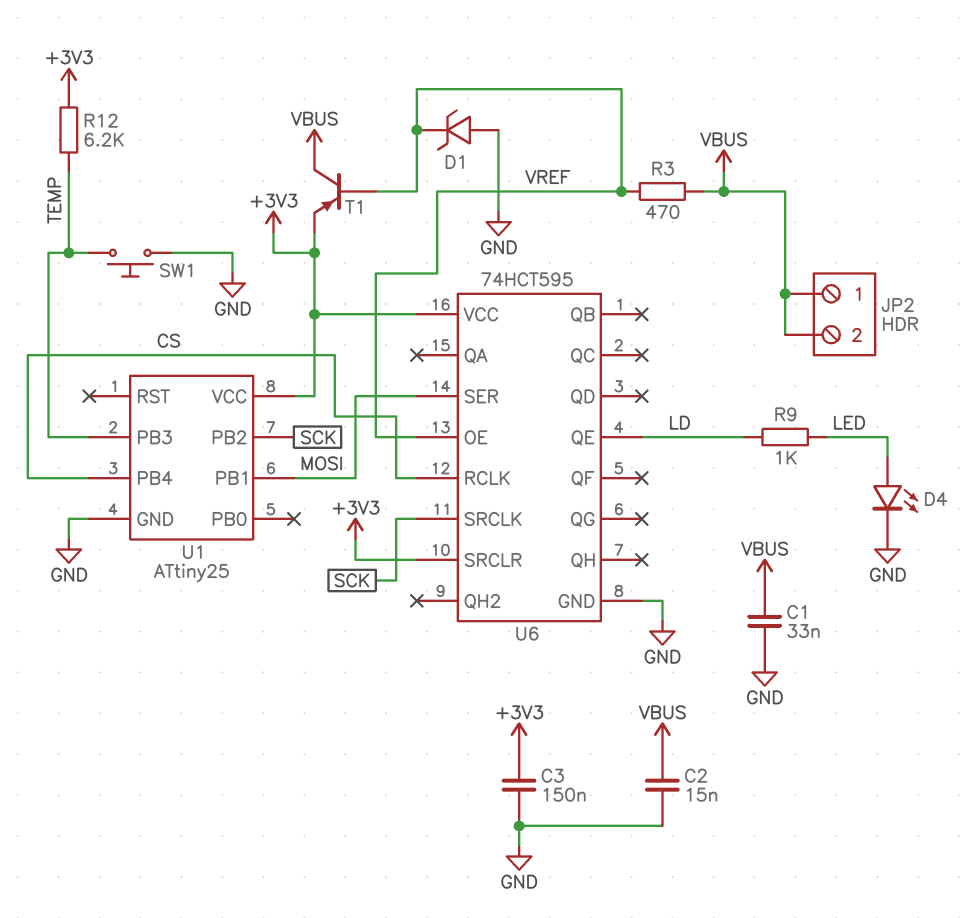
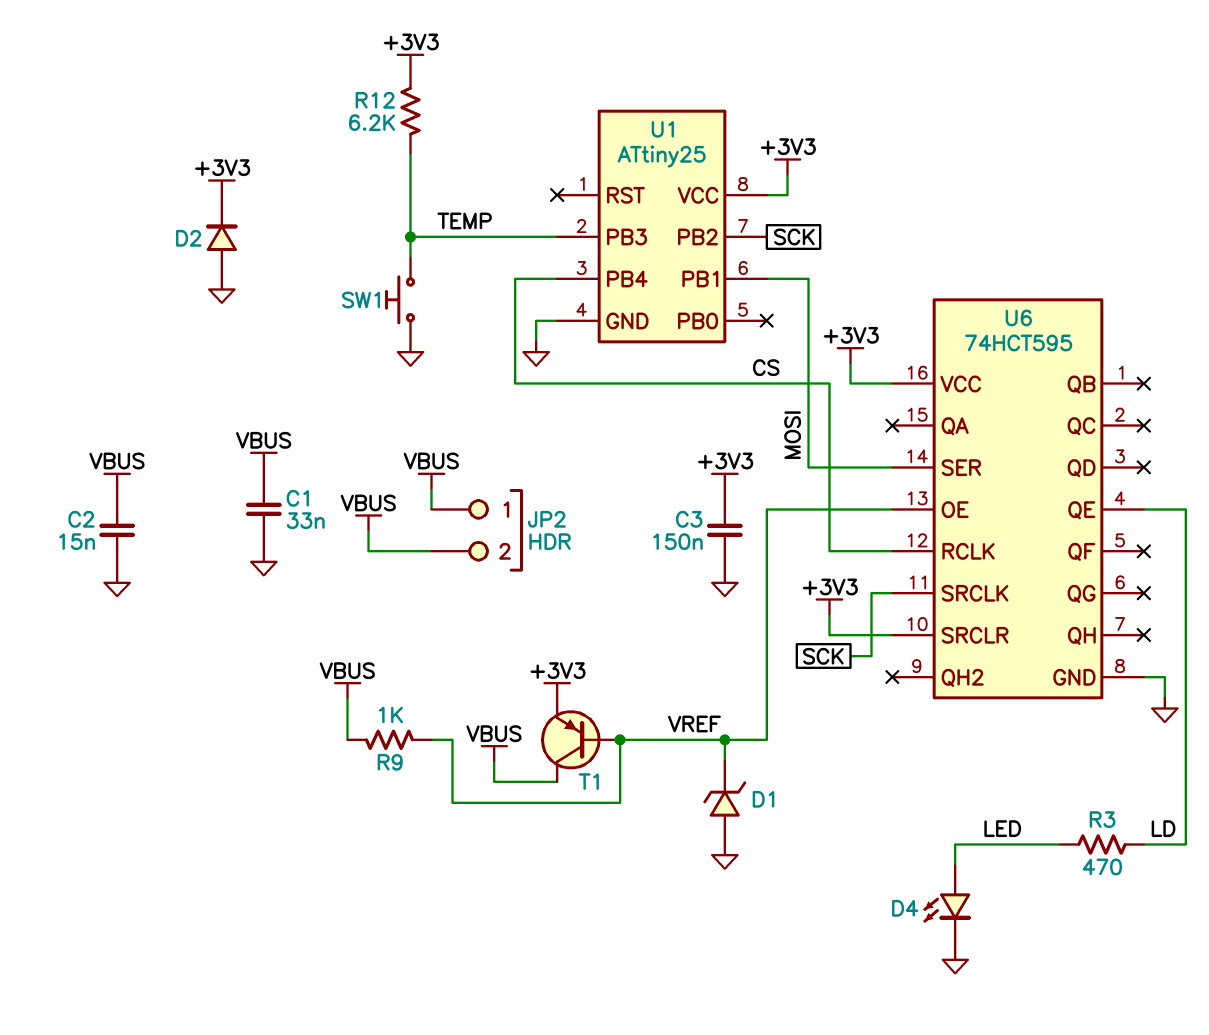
D2: none -> diode (A GND, K +3V3)
R3: 470 (VBUS, VREF) -> 470 (LD, LED)
R9: 1k (LD, LED) -> 1k (VBUS, VREF)

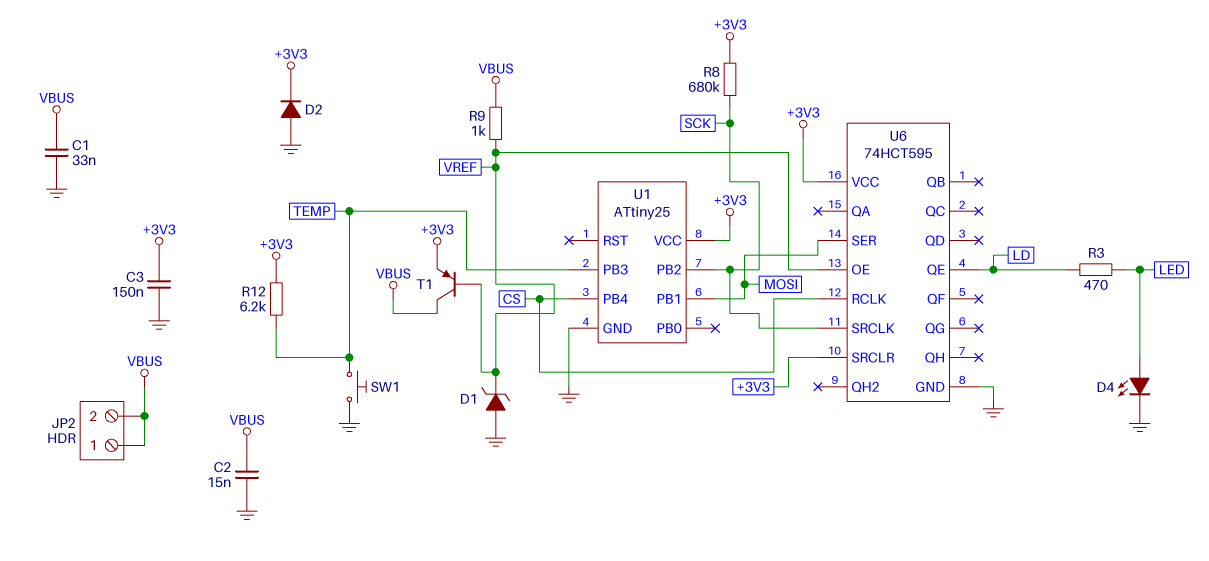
R8: none -> 680k (+3V3, SCK)

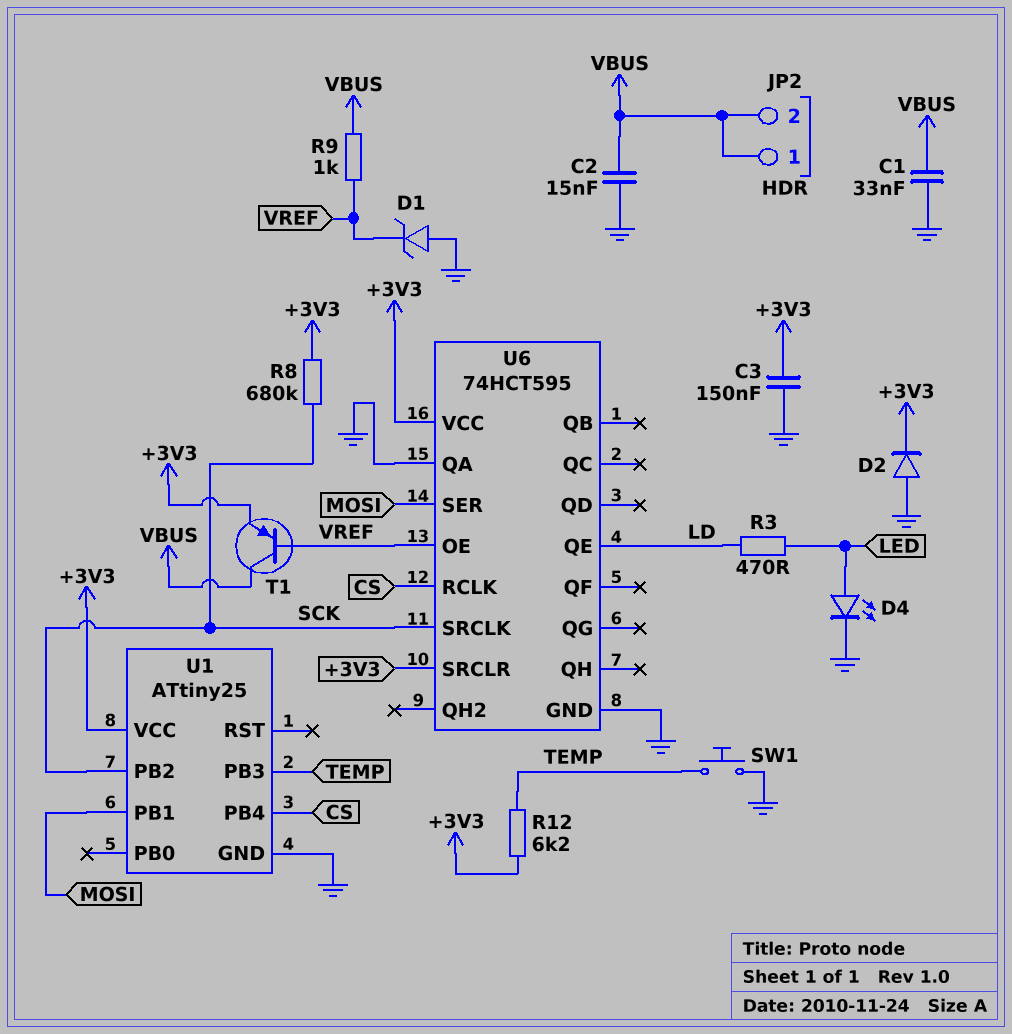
U6 pin QA: none -> GND

